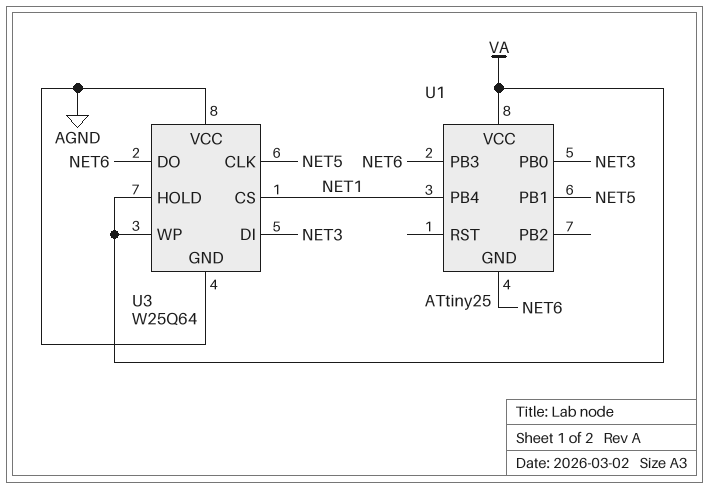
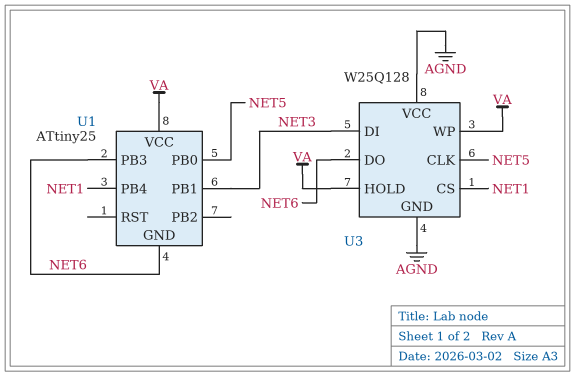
U1 pin PB0: NET3 -> NET5
U1 pin PB1: NET5 -> NET3
U3: W25Q64 -> W25Q128

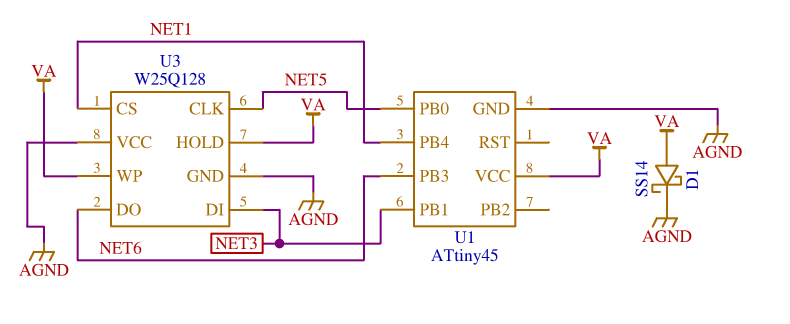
D1: none -> schottky SS14 (A VA, K AGND)
U1: ATtiny25 -> ATtiny45
U1 pin GND: NET6 -> AGND

